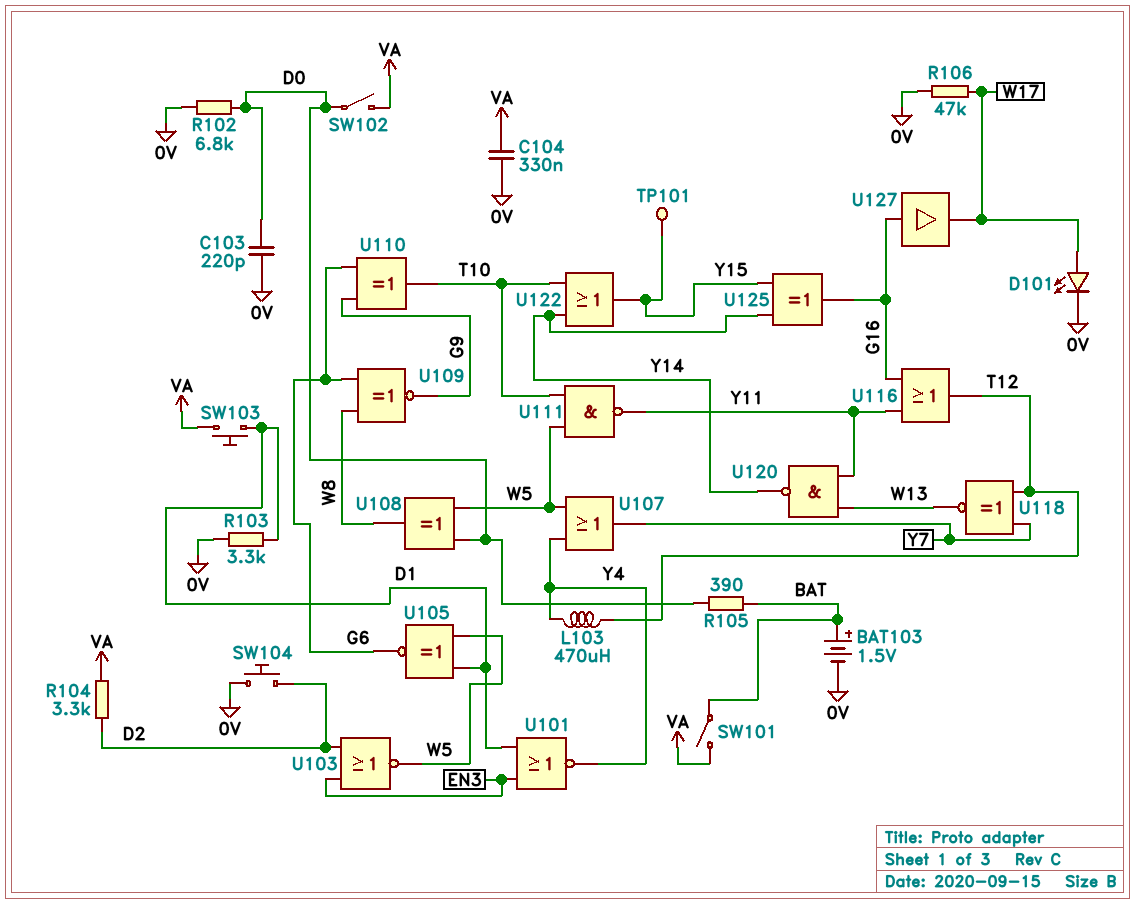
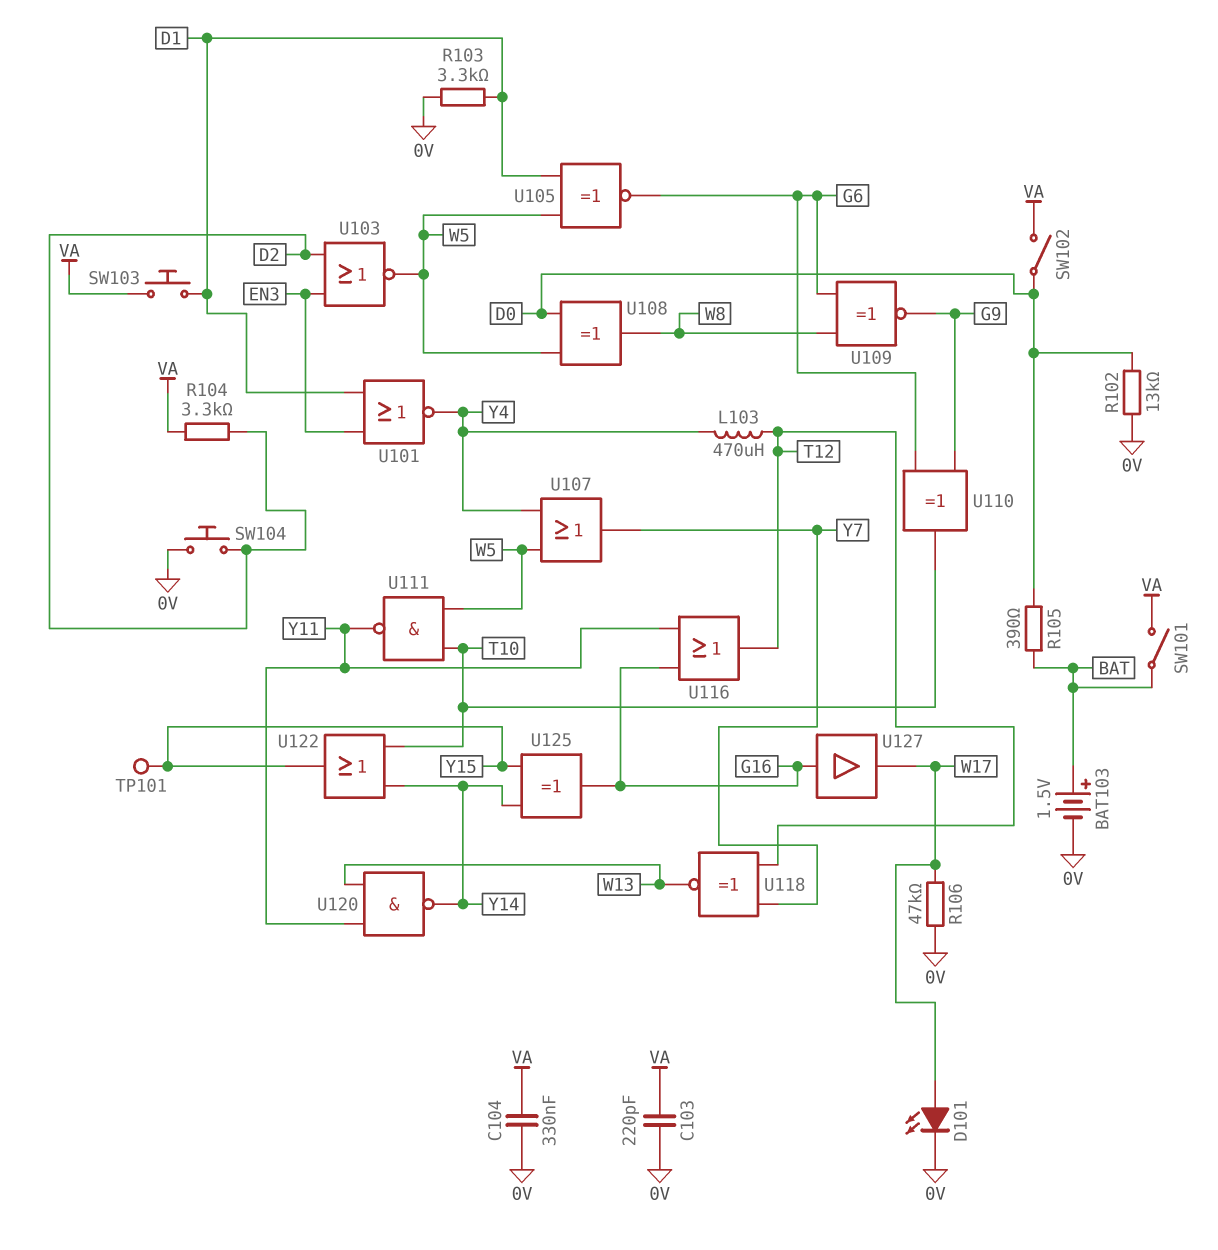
C103: 220pF (0V, D0) -> 220pF (0V, VA)
R102: 6.8k (0V, D0) -> 13k (0V, D0)

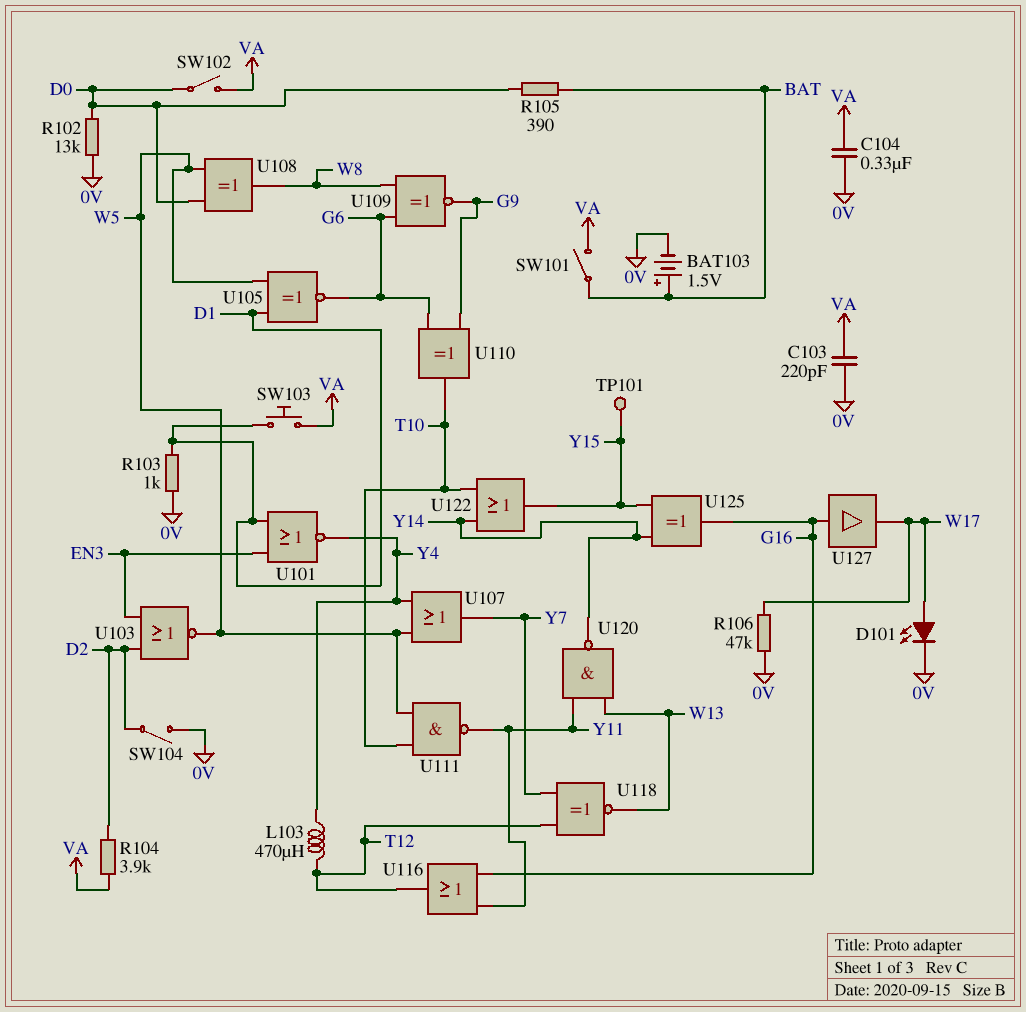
R103: 3.3k (0V, D1) -> 1k (0V, D1)
R104: 3.3k (D2, VA) -> 3.9k (D2, VA)
SW104: button (0V, D2) -> switch (0V, D2)

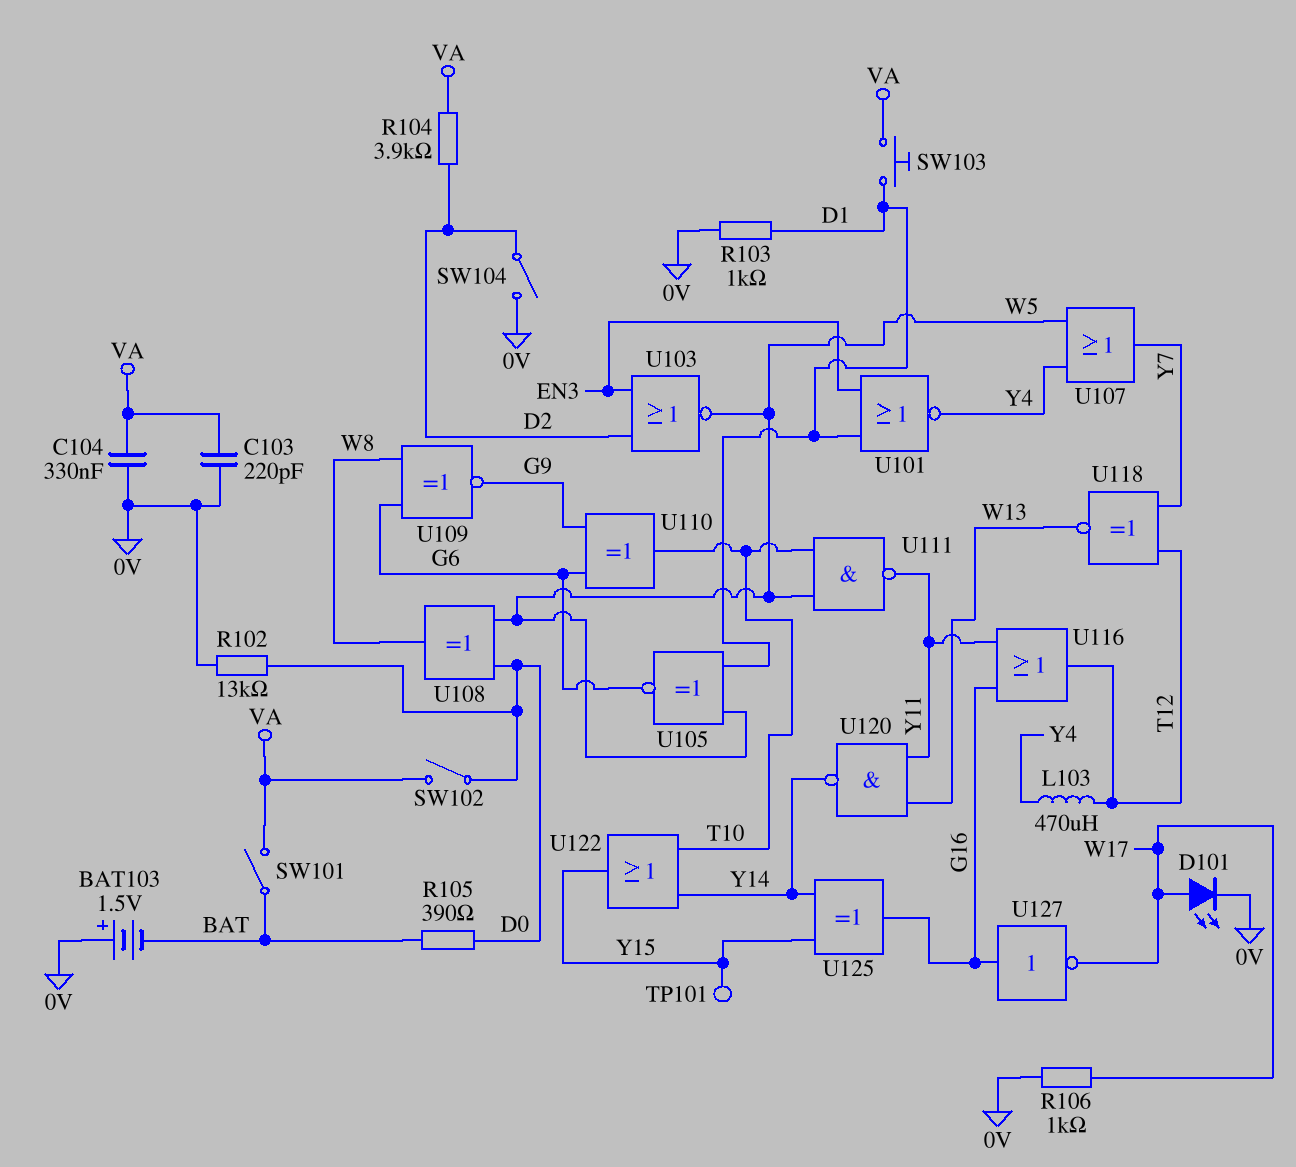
BAT103: 1.5V (plus BAT, minus 0V) -> 1.5V (plus 0V, minus BAT)
R106: 47k (0V, W17) -> 1k (0V, W17)
U127: buffer (in G16, out W17) -> NOT (in G16, out W17)

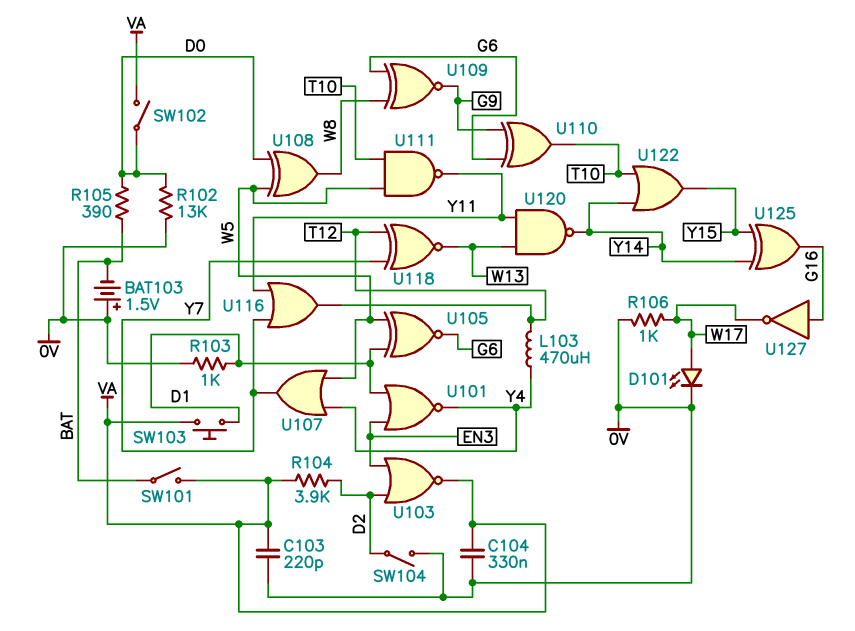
TP101: test point (Y15) -> none
U103: NOR (in D2, in EN3, out W5) -> NOR (in D2, in EN3, out VA)
U116: OR (in G16, in Y11, out T12) -> OR (in Y7, in Y11, out T12)

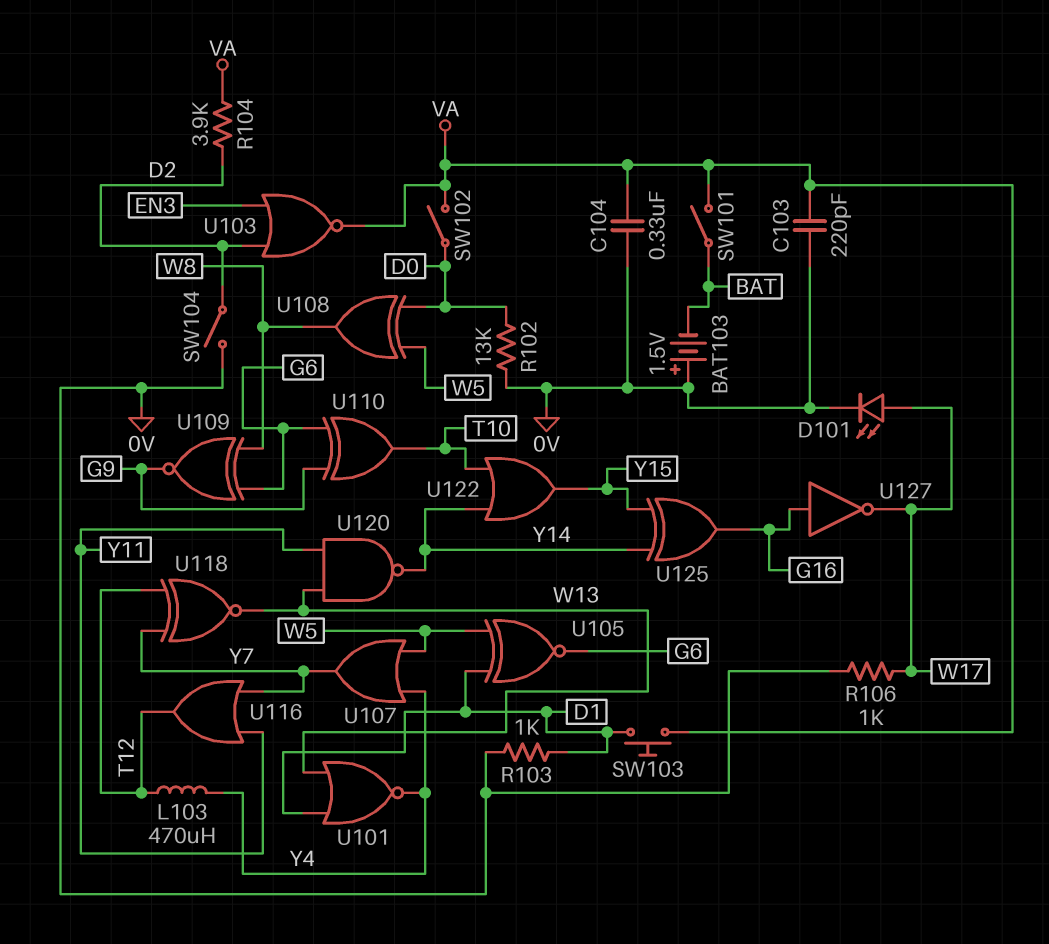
R105: 390 (BAT, D0) -> none
U101: NOR (in D1, in EN3, out Y4) -> NOR (in D1, in W13, out Y4)
U111: NAND (in T10, in W5, out Y11) -> none

